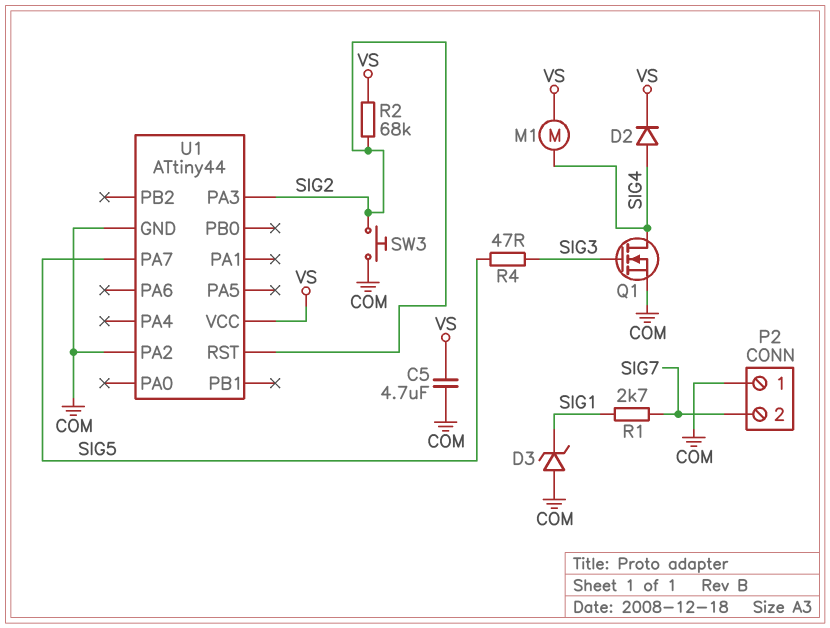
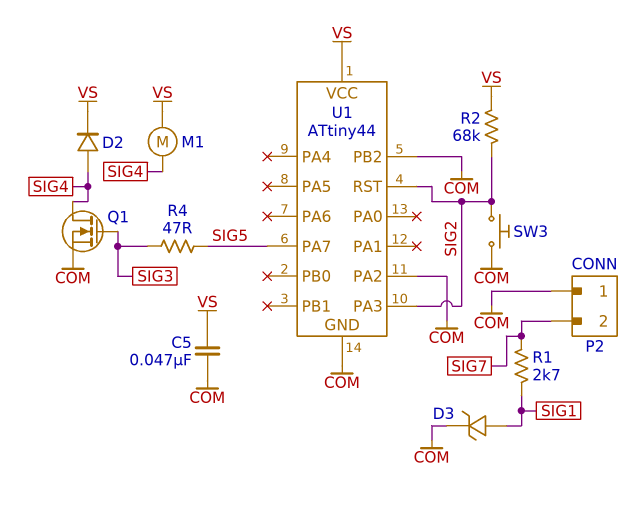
C5: 4.7uF (COM, VS) -> 47nF (COM, VS)
D3: zener (A COM, K SIG1) -> zener (A SIG1, K COM)
U1 pin PB2: none -> COM

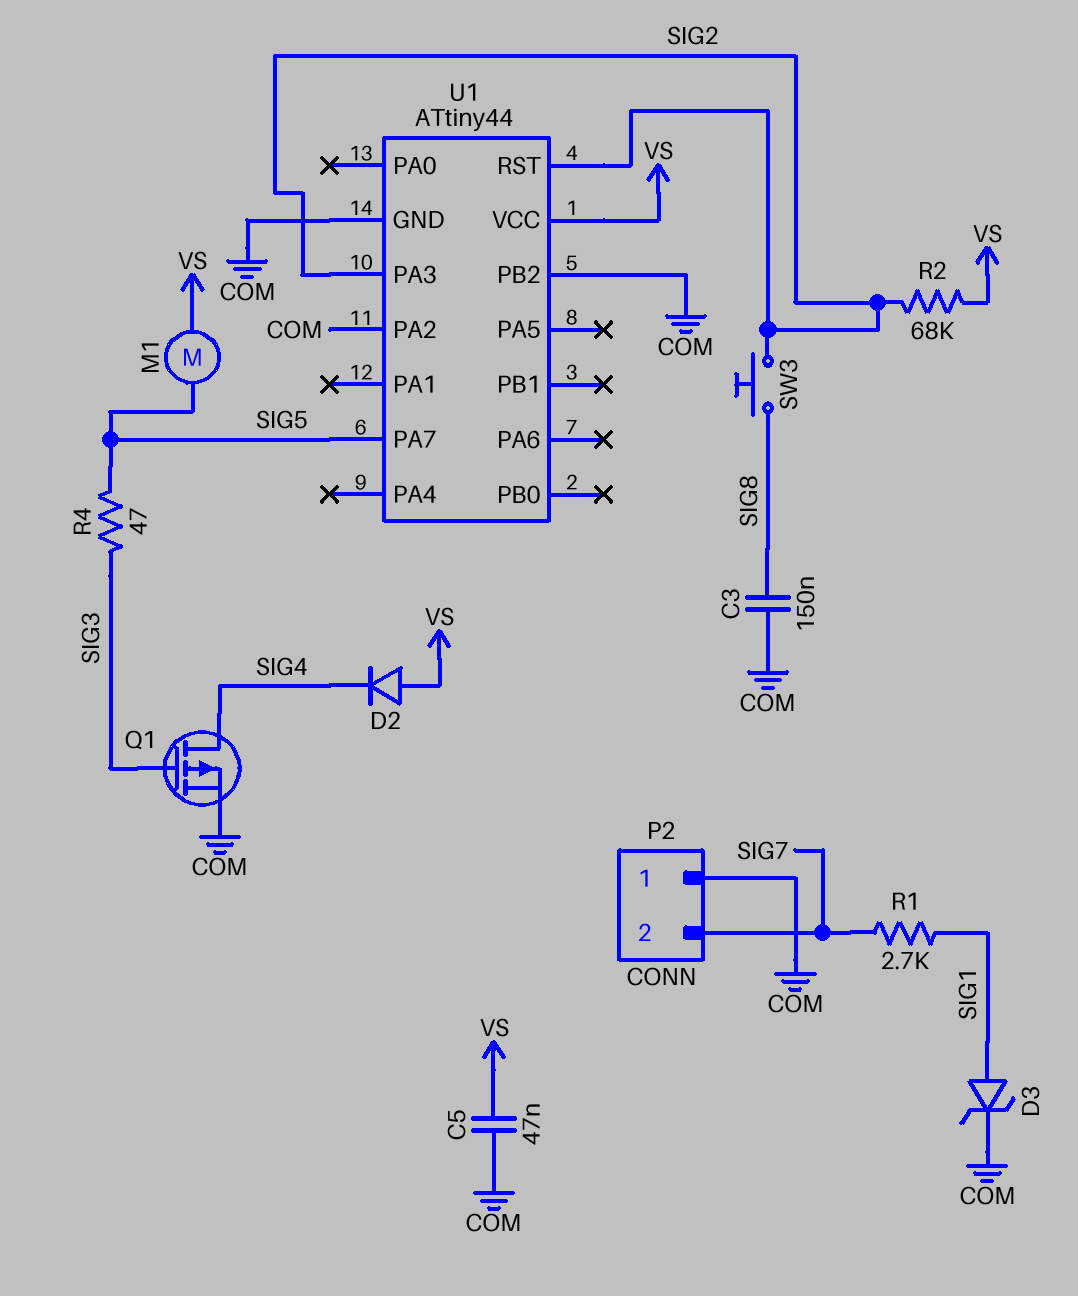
C3: none -> 150nF (COM, SIG8)
D2: diode (A SIG4, K VS) -> diode (A VS, K SIG4)
M1: motor (SIG4, VS) -> motor (SIG5, VS)
Q1: NMOS (G SIG3, D SIG4, S COM) -> PMOS (G SIG3, D SIG4, S COM)
SW3: button (COM, SIG2) -> button (SIG2, SIG8)

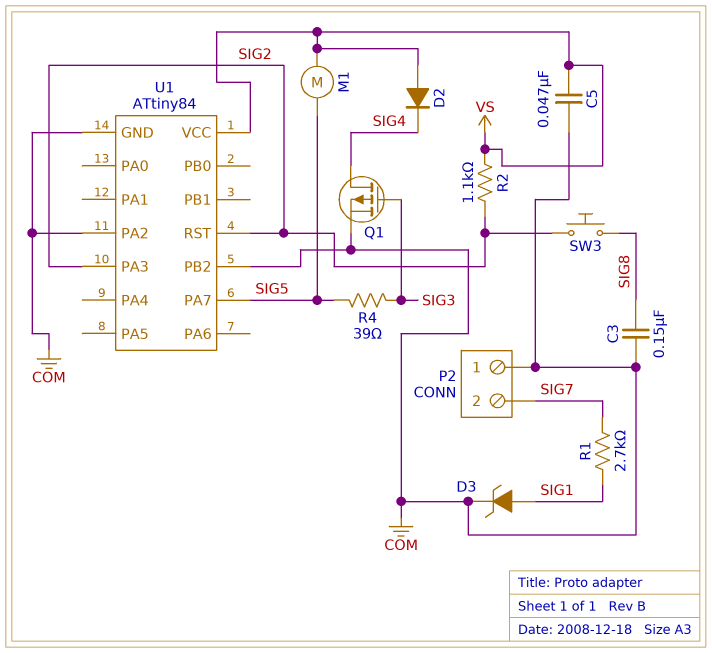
R2: 68k (SIG2, VS) -> 1.1k (SIG2, VS)
R4: 47 (SIG3, SIG5) -> 39 (SIG3, SIG5)
U1: ATtiny44 -> ATtiny84

